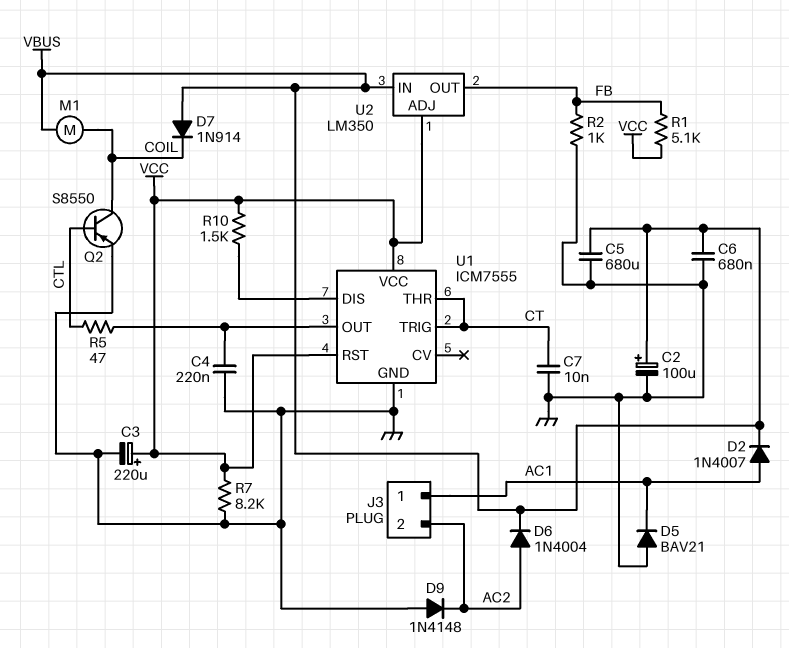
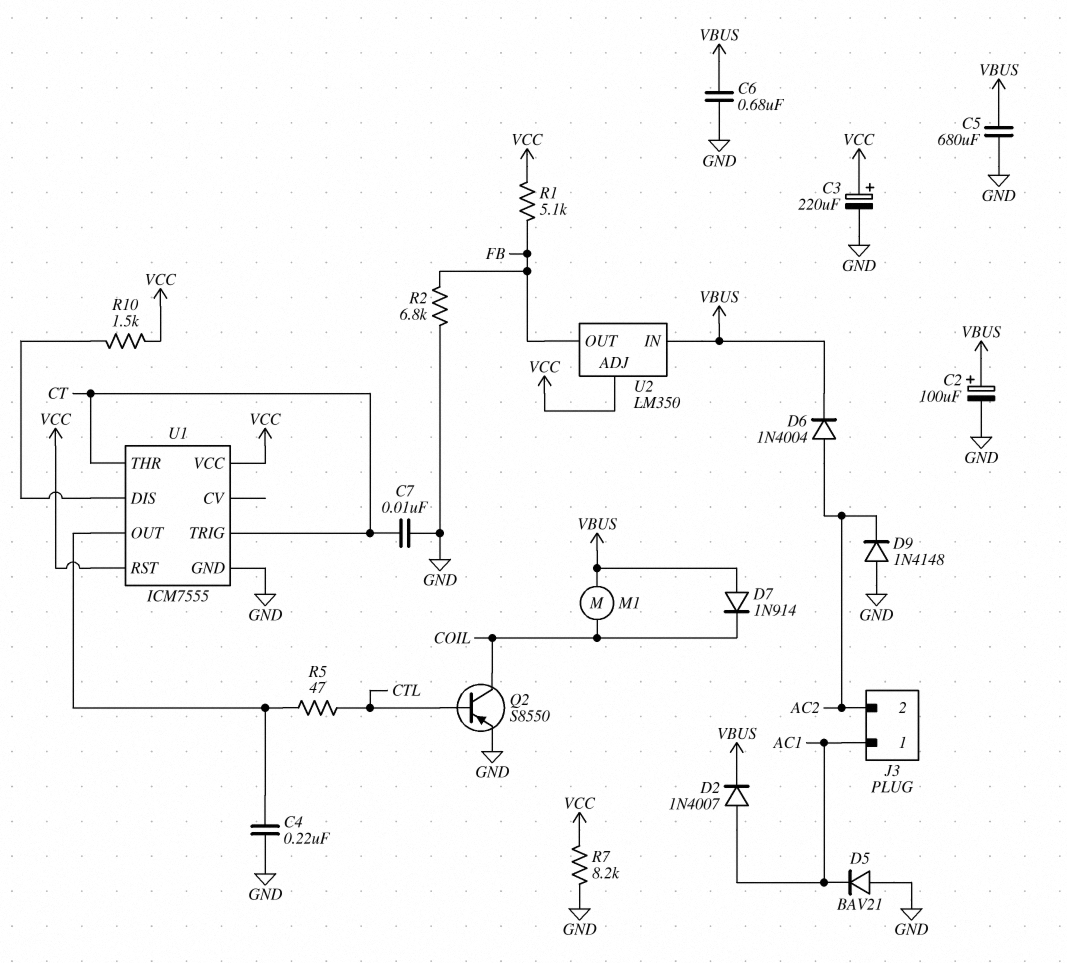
R2: 1k (FB, GND) -> 6.8k (FB, GND)

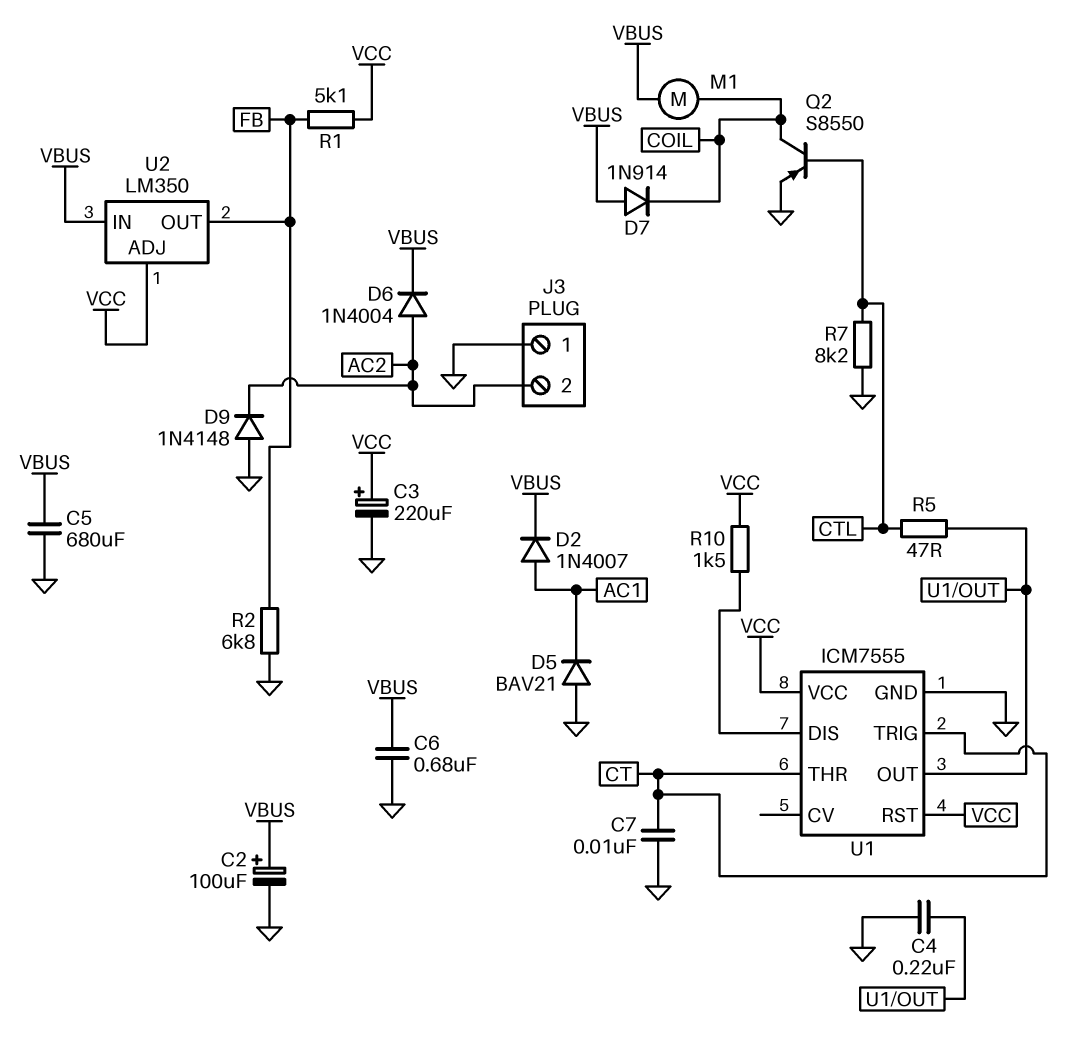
J3 pin 1: AC1 -> GND
R7: 8.2k (GND, VCC) -> 8.2k (CTL, GND)

